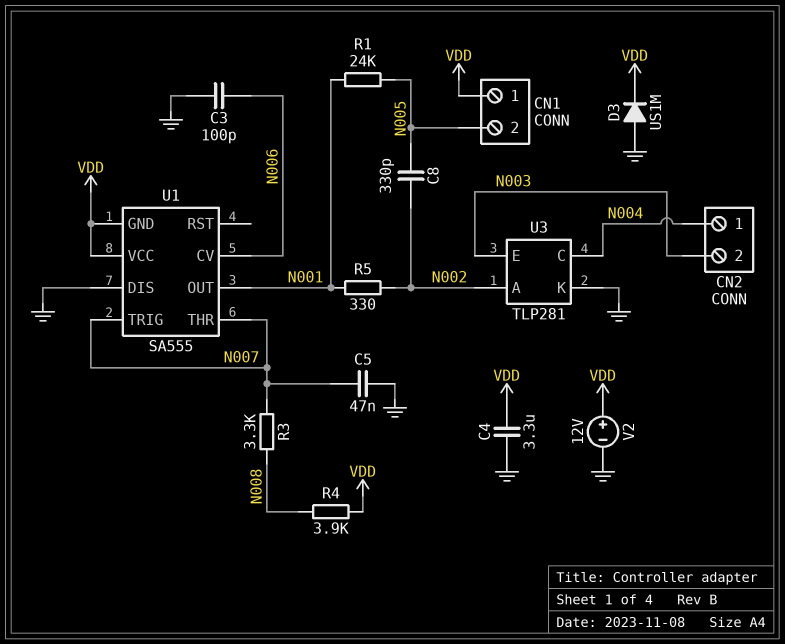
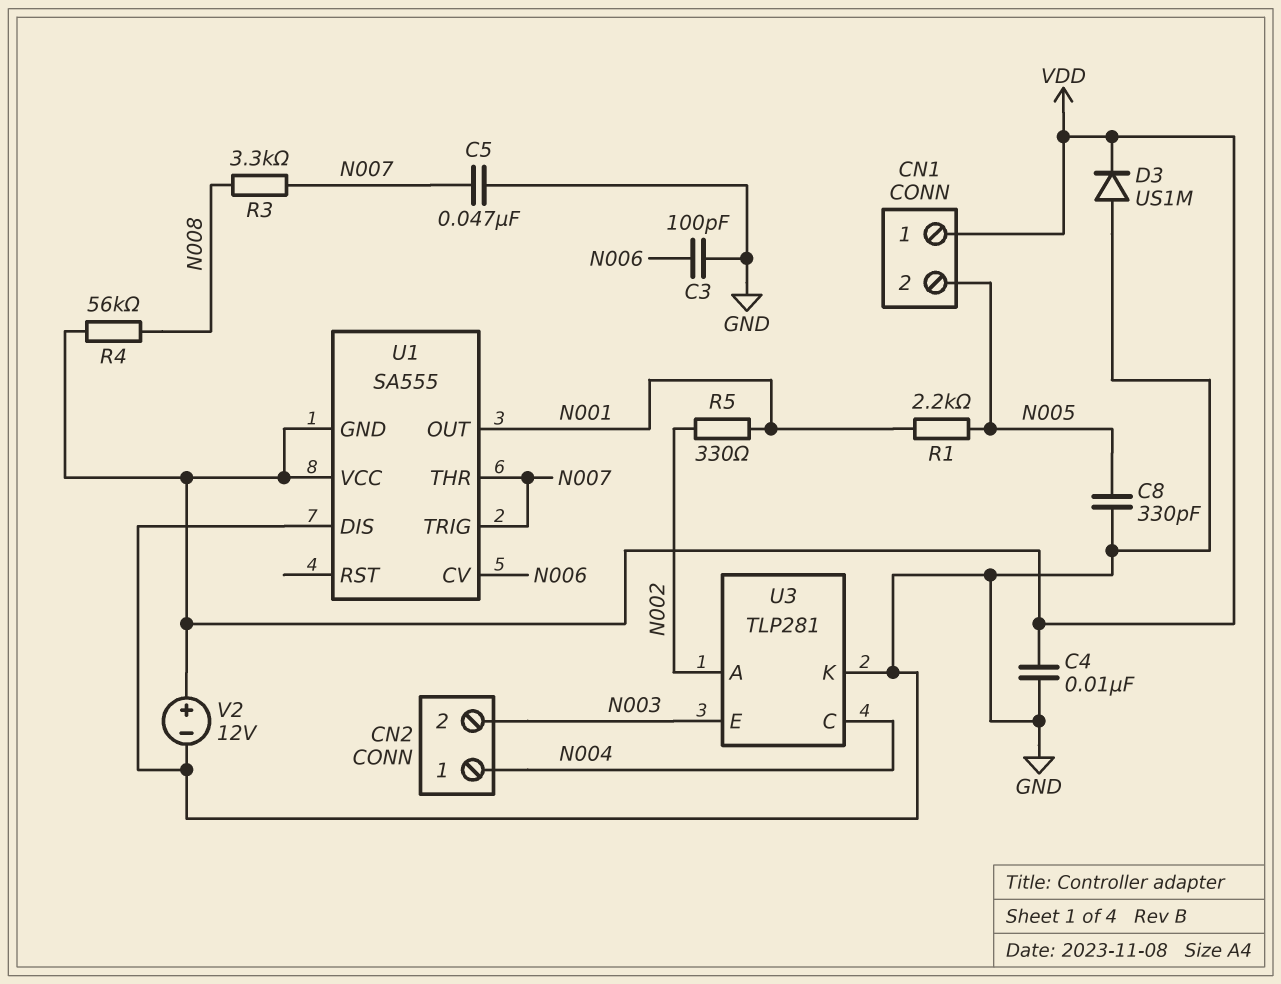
C4: 3.3uF (GND, VDD) -> 10nF (GND, VDD)
C8: 330pF (N002, N005) -> 330pF (GND, N005)
R1: 24k (N001, N005) -> 2.2k (N001, N005)
R4: 3.9k (N008, VDD) -> 56k (N008, VDD)

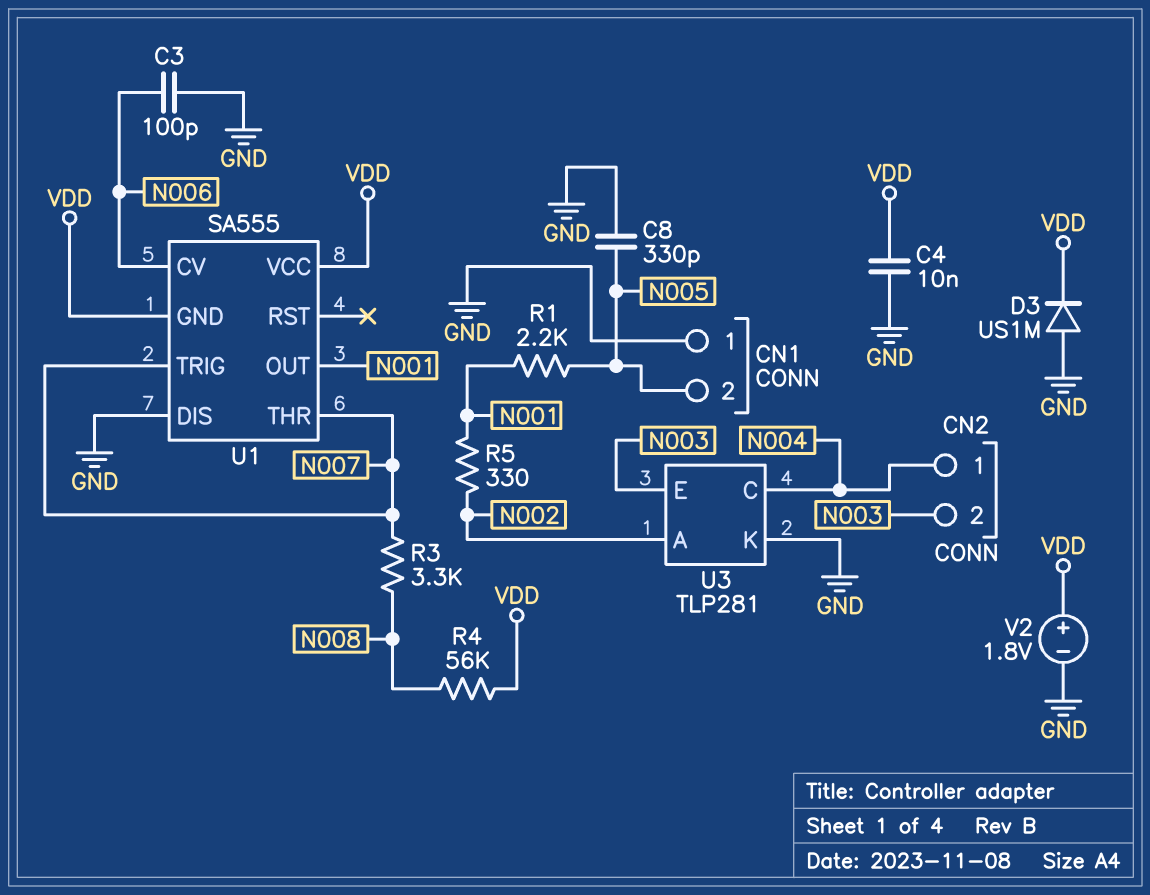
C5: 47nF (GND, N007) -> none
CN1 pin 1: VDD -> GND
V2: 12V (plus VDD, minus GND) -> 1.8V (plus VDD, minus GND)

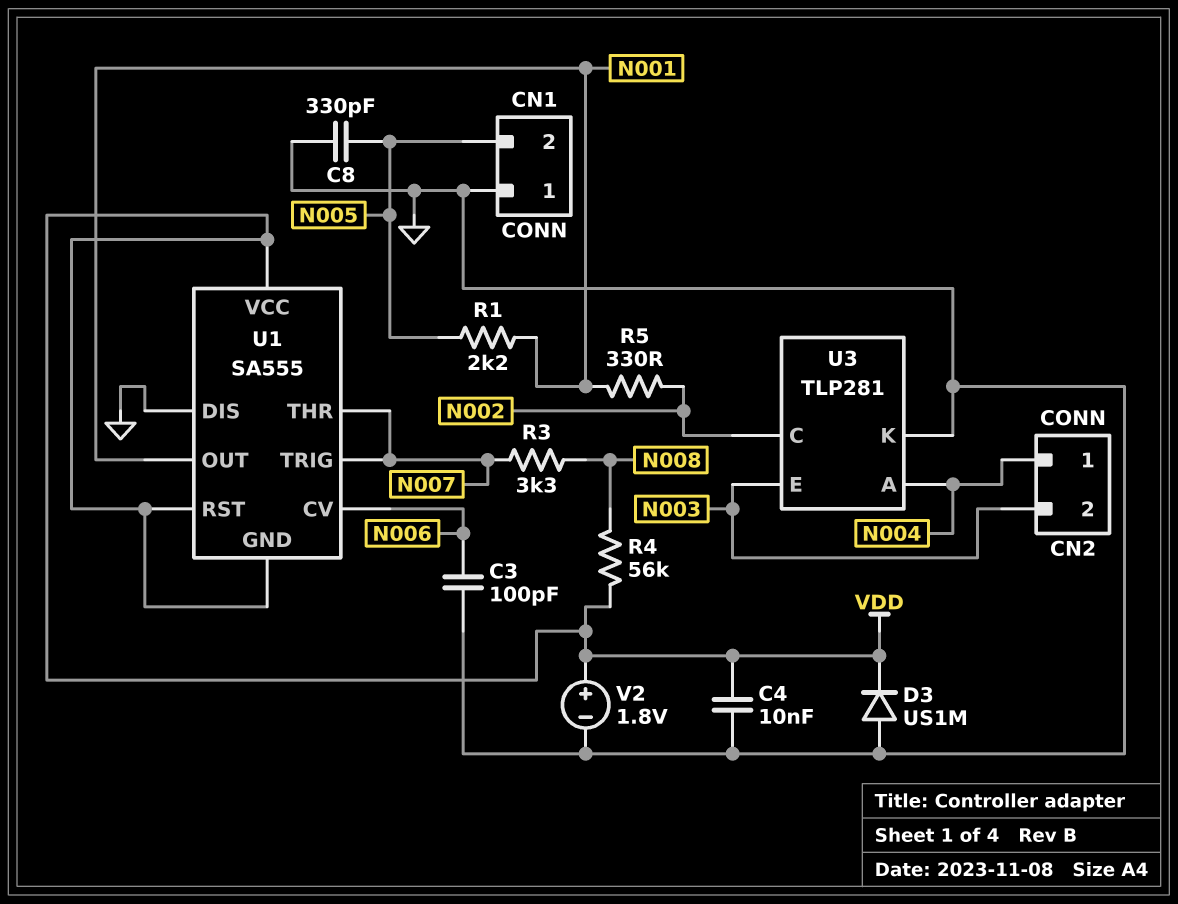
U1 pin RST: none -> VDD
U3 pin A: N002 -> N004
U3 pin C: N004 -> N002

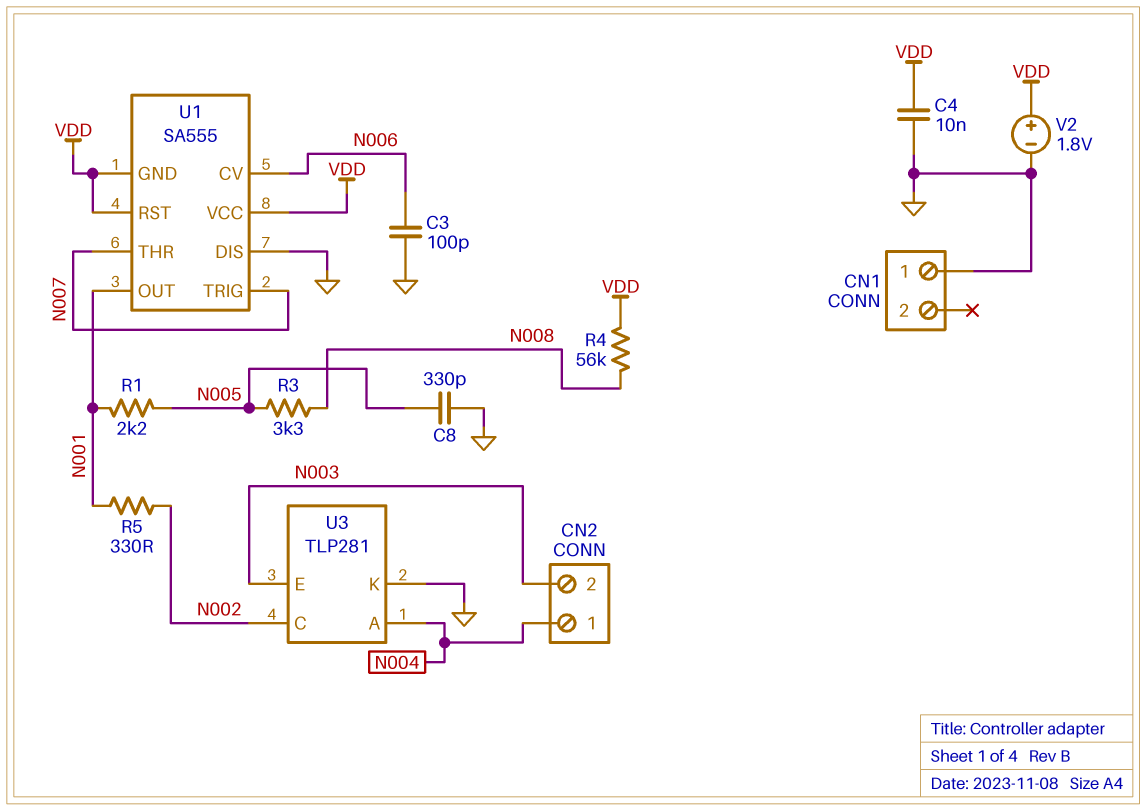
CN1 pin 2: N005 -> none
D3: diode US1M (A GND, K VDD) -> none
R3: 3.3k (N007, N008) -> 3.3k (N005, N008)

